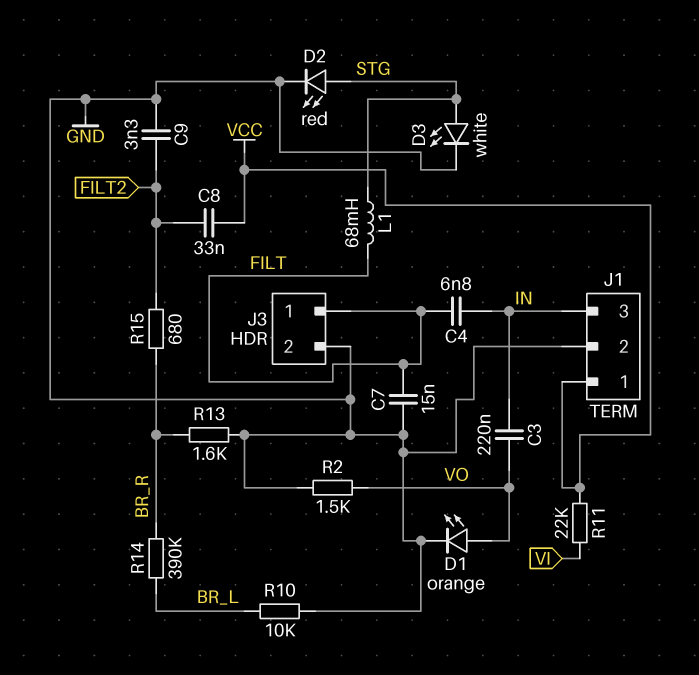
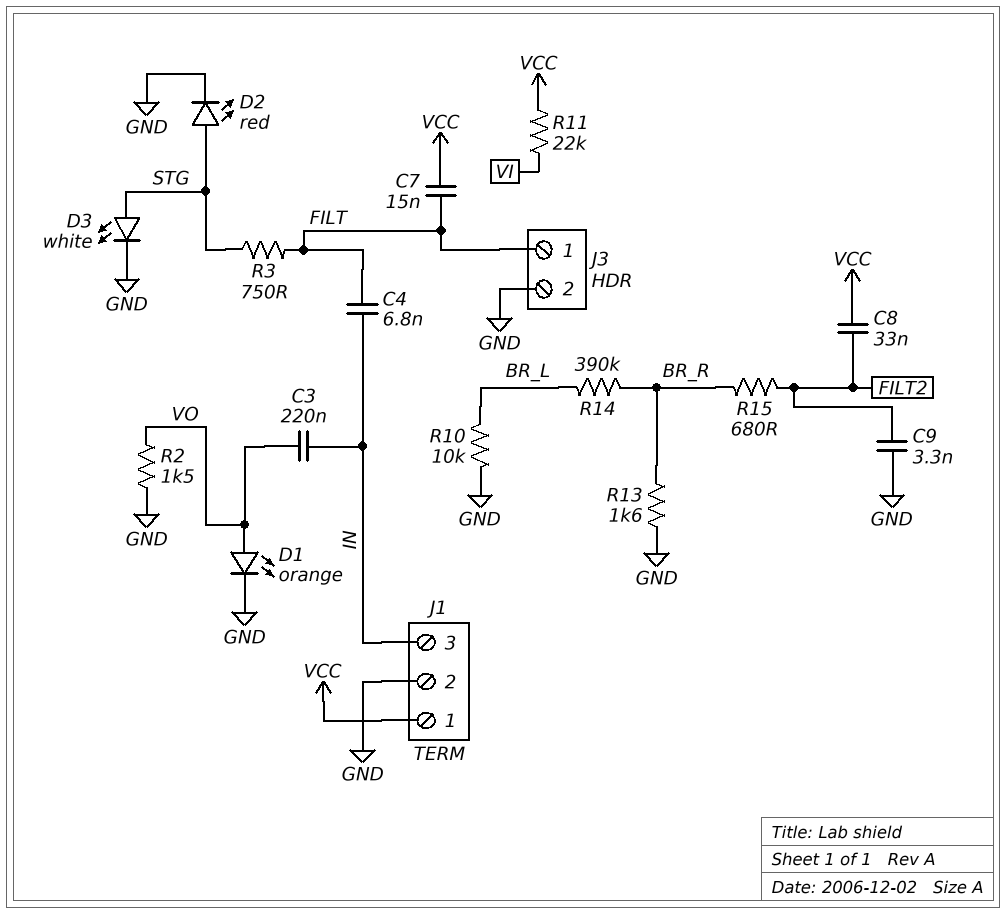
C7: 15nF (FILT, GND) -> 15nF (FILT, VCC)
L1: 68mH (FILT, STG) -> none
R3: none -> 750 (FILT, STG)

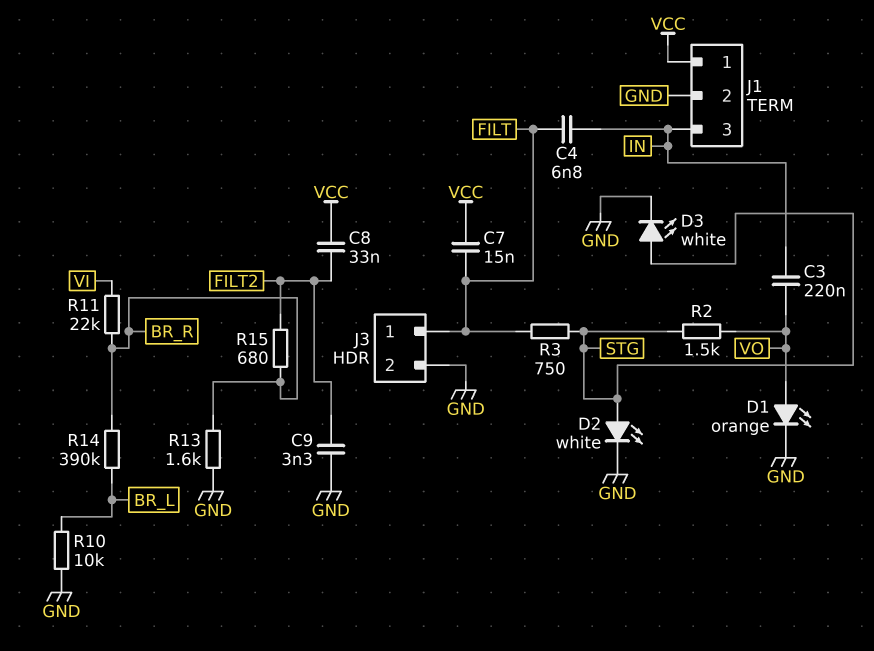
D2: LED red (A STG, K GND) -> LED white (A STG, K GND)
R2: 1.5k (GND, VO) -> 1.5k (STG, VO)
R11: 22k (VCC, VI) -> 22k (BR_R, VI)

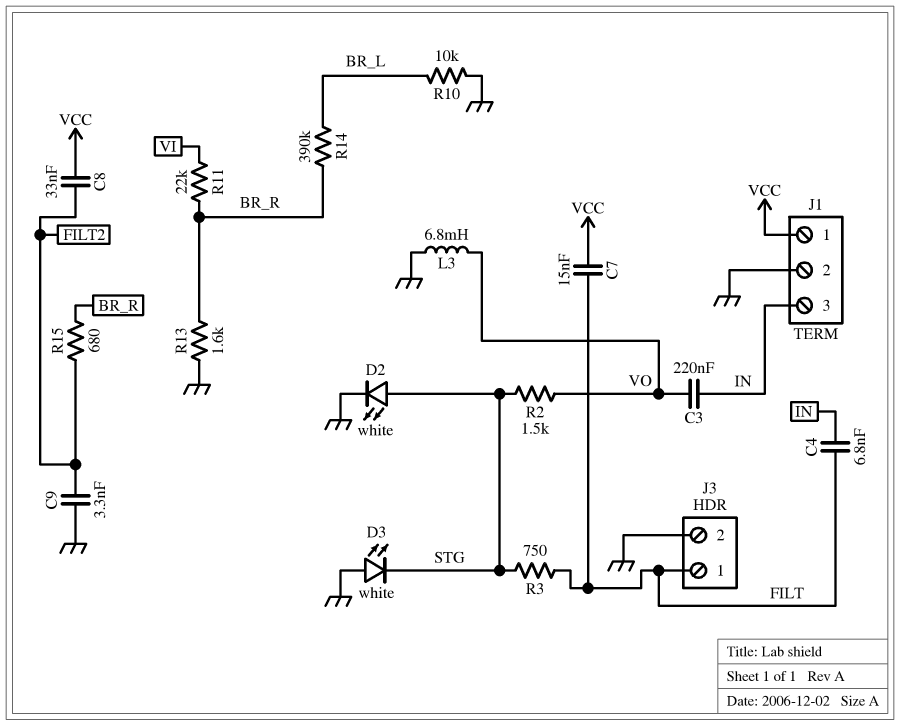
D1: LED orange (A VO, K GND) -> none
D3: LED white (A STG, K GND) -> LED white (A GND, K STG)
L3: none -> 6.8mH (GND, VO)

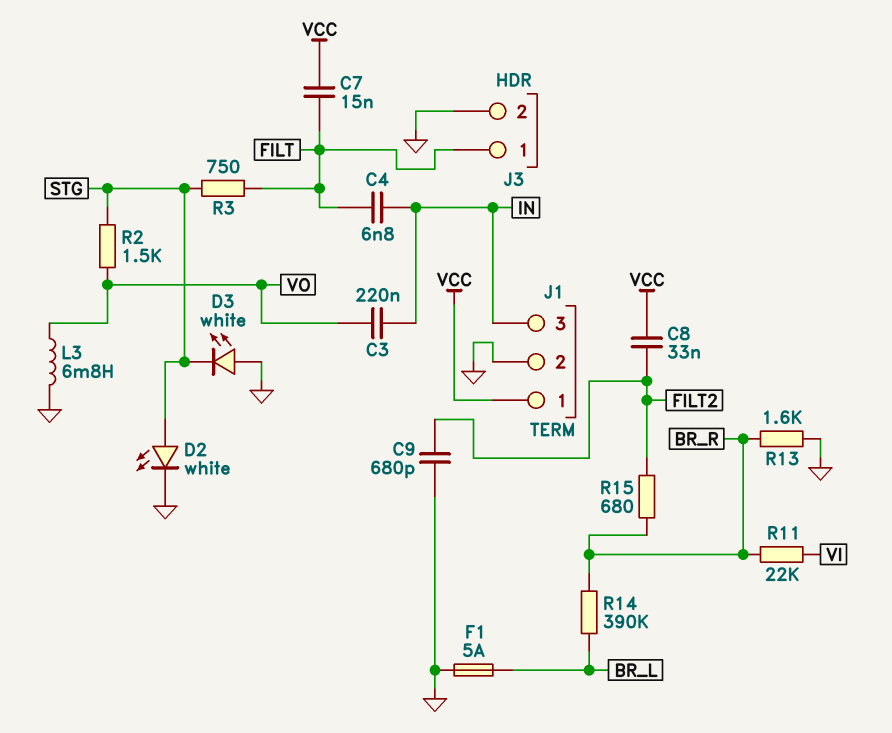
C9: 3.3nF (FILT2, GND) -> 680pF (FILT2, GND)
F1: none -> 5A (BR_L, GND)
R10: 10k (BR_L, GND) -> none

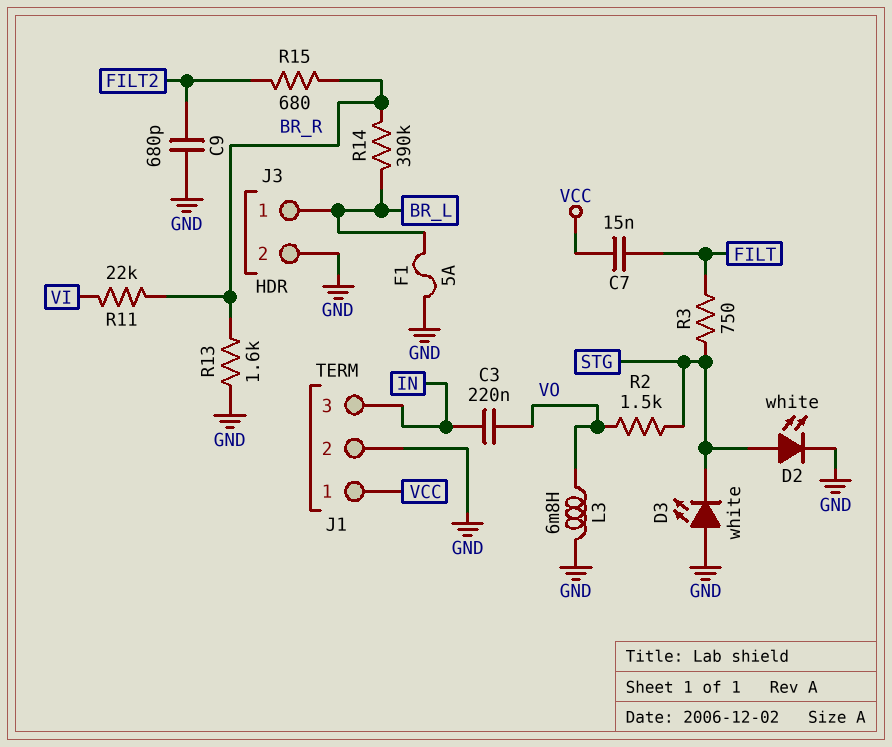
C4: 6.8nF (FILT, IN) -> none
C8: 33nF (FILT2, VCC) -> none
J3 pin 1: FILT -> BR_L

